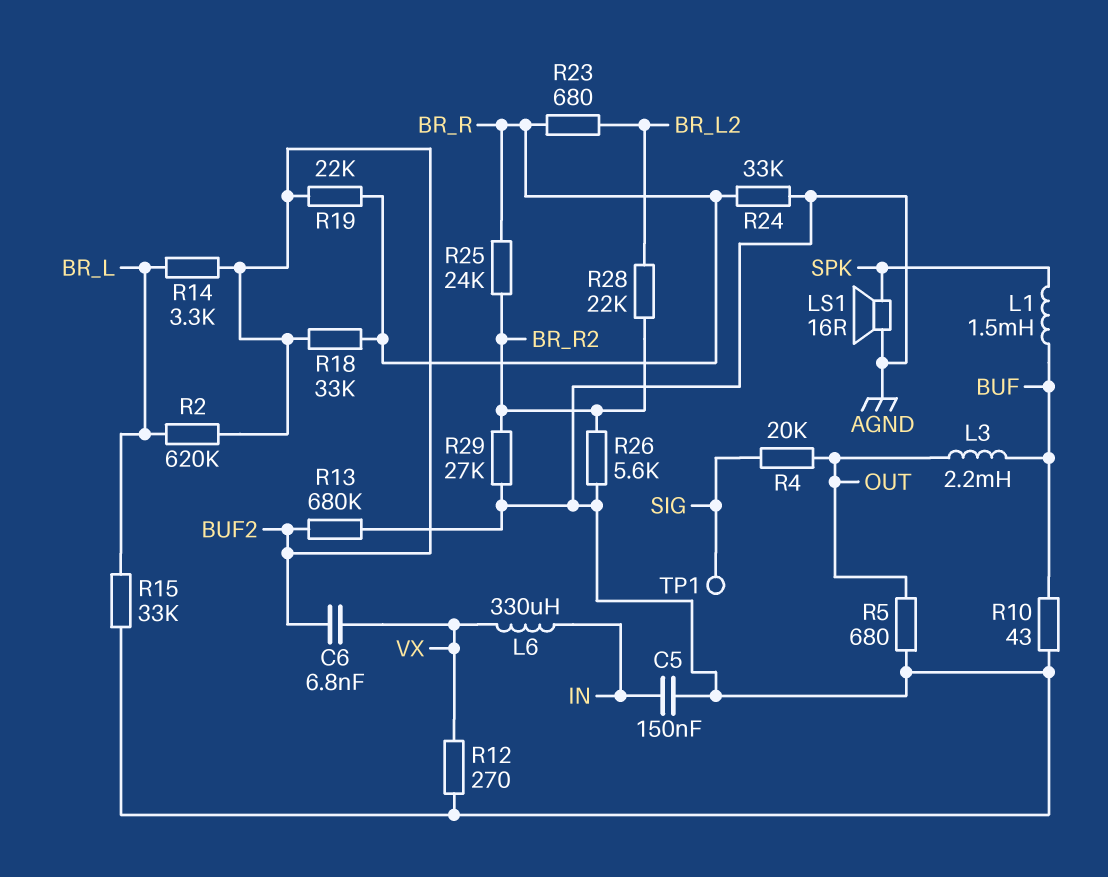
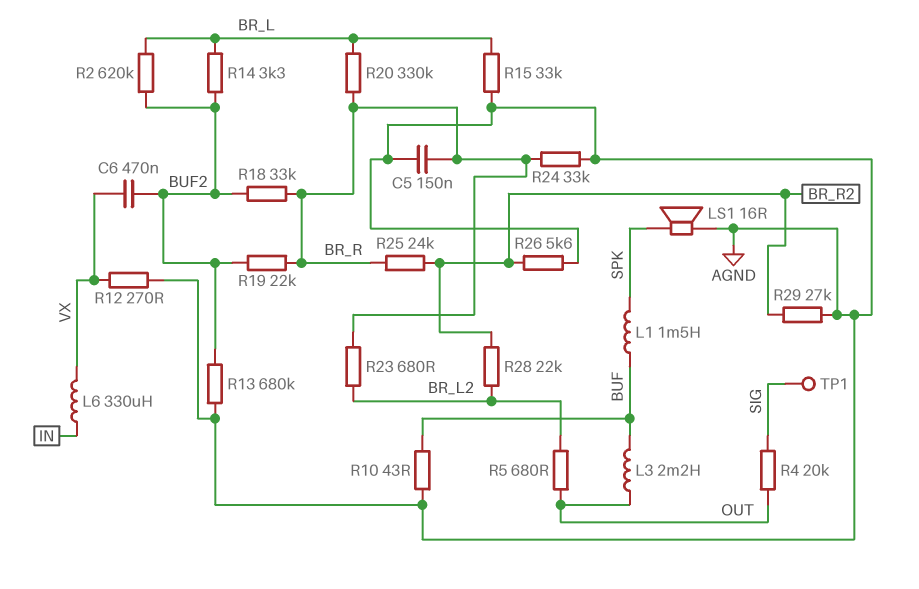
C5: 150nF (AGND, IN) -> 150nF (AGND, BR_R)
C6: 6.8nF (BUF2, VX) -> 470nF (BUF2, VX)
R5: 680 (AGND, OUT) -> 680 (BR_L2, OUT)
R20: none -> 330k (BR_L, BR_R)

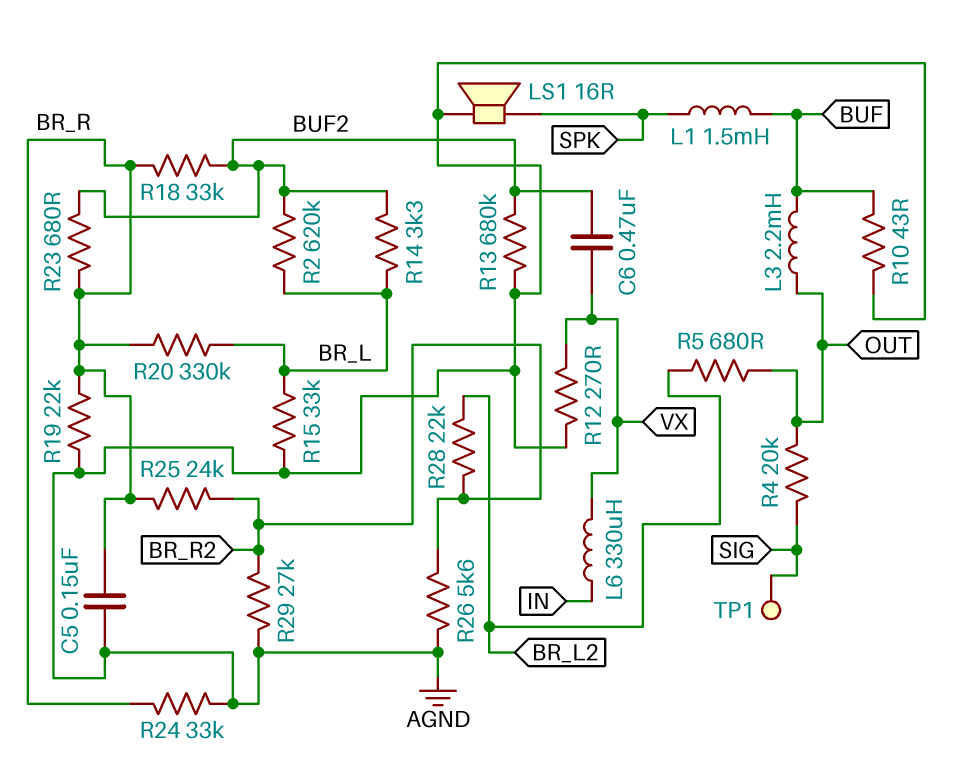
R19: 22k (BR_R, BUF2) -> 22k (AGND, BR_R)
R23: 680 (BR_L2, BR_R) -> 680 (BR_R, BUF2)

